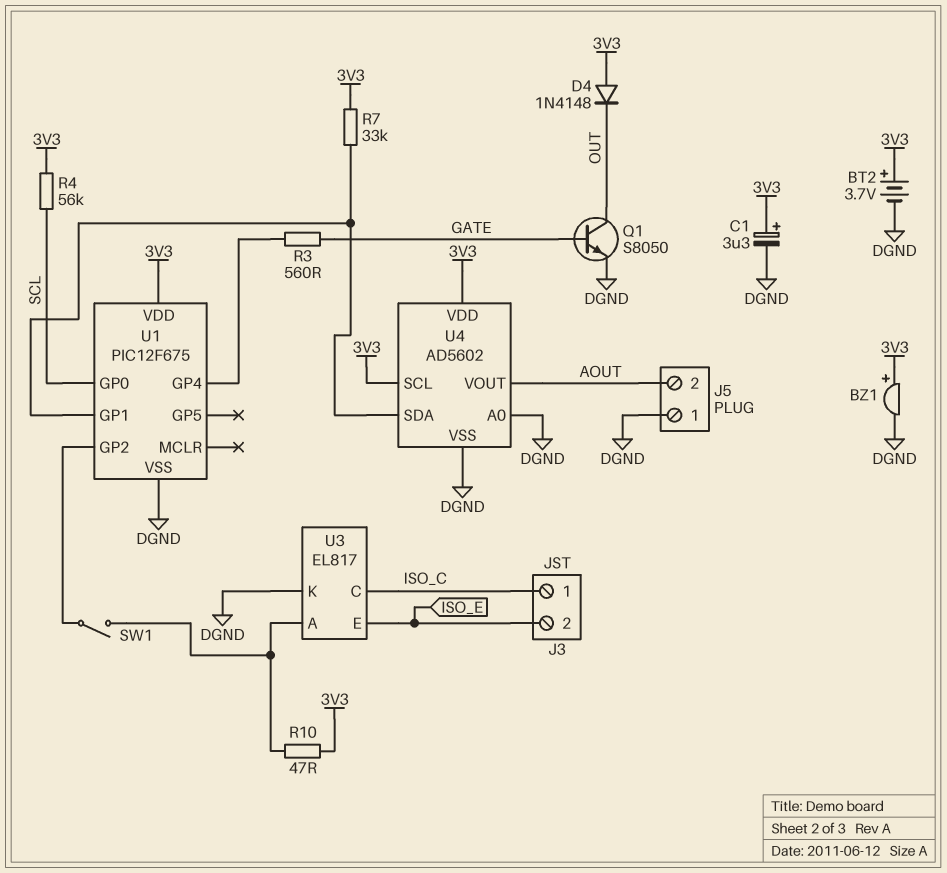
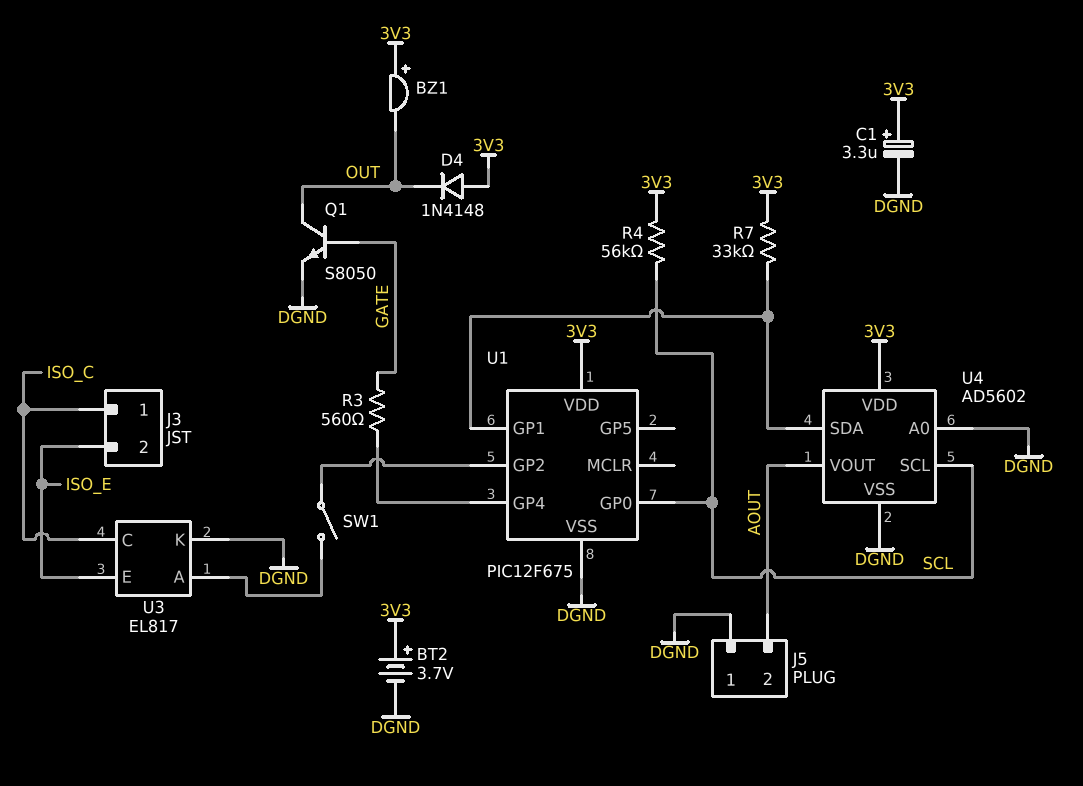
BZ1: buzzer (plus 3V3, minus DGND) -> buzzer (plus 3V3, minus OUT)
R10: 47 (3V3, U3/A) -> none
U4 pin SCL: 3V3 -> SCL

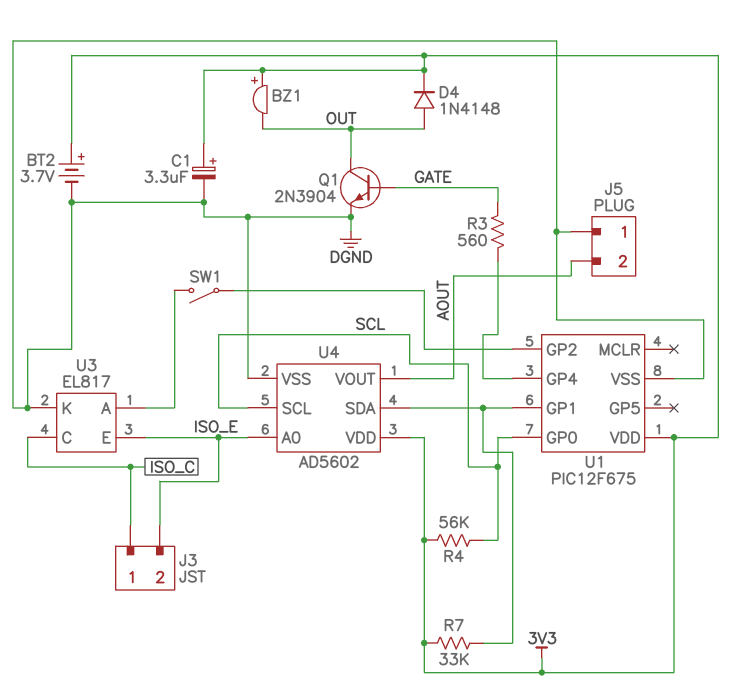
D4: diode 1N4148 (A 3V3, K OUT) -> diode 1N4148 (A OUT, K 3V3)
Q1: NPN S8050 (B GATE, C OUT, E DGND) -> NPN 2N3904 (B GATE, C OUT, E DGND)
U4 pin A0: DGND -> ISO_E

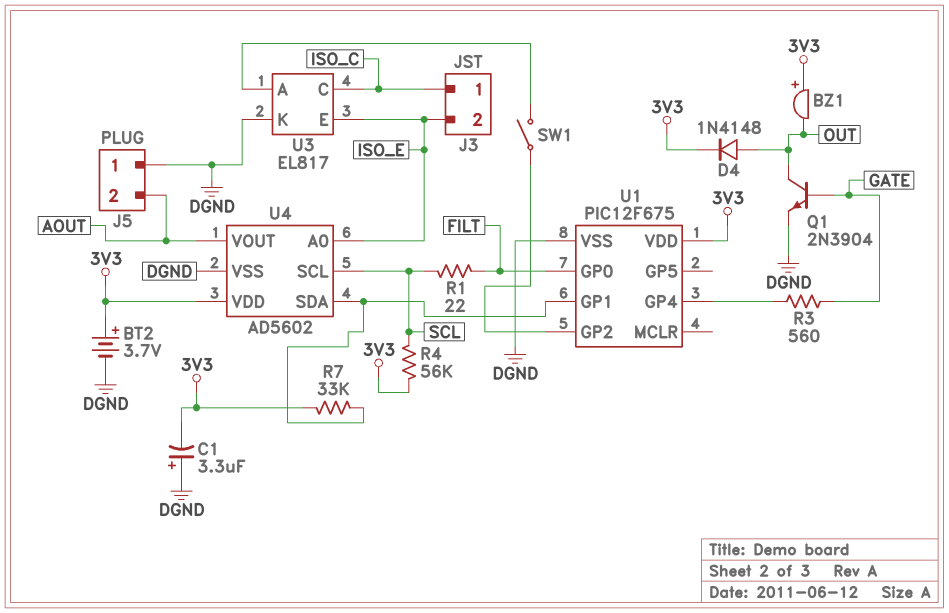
C1: 3.3uF (plus 3V3, minus DGND) -> 3.3uF (plus DGND, minus 3V3)
R1: none -> 22 (FILT, SCL)
U1 pin GP0: SCL -> FILT

